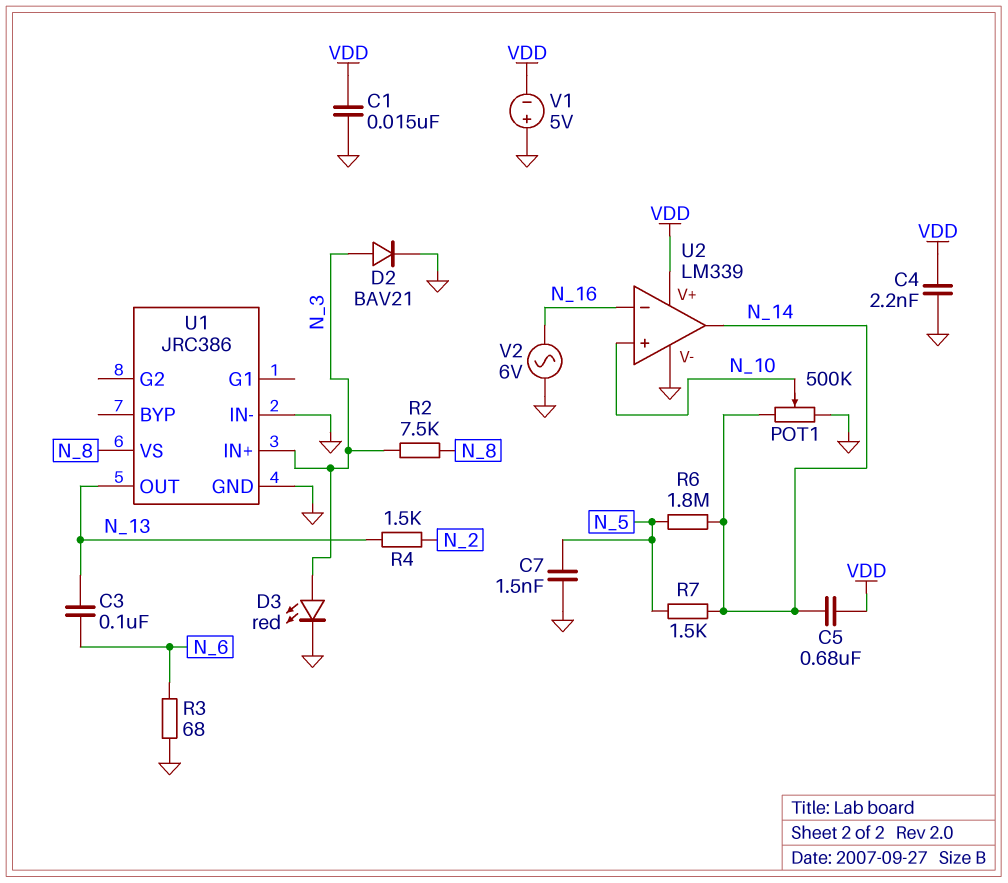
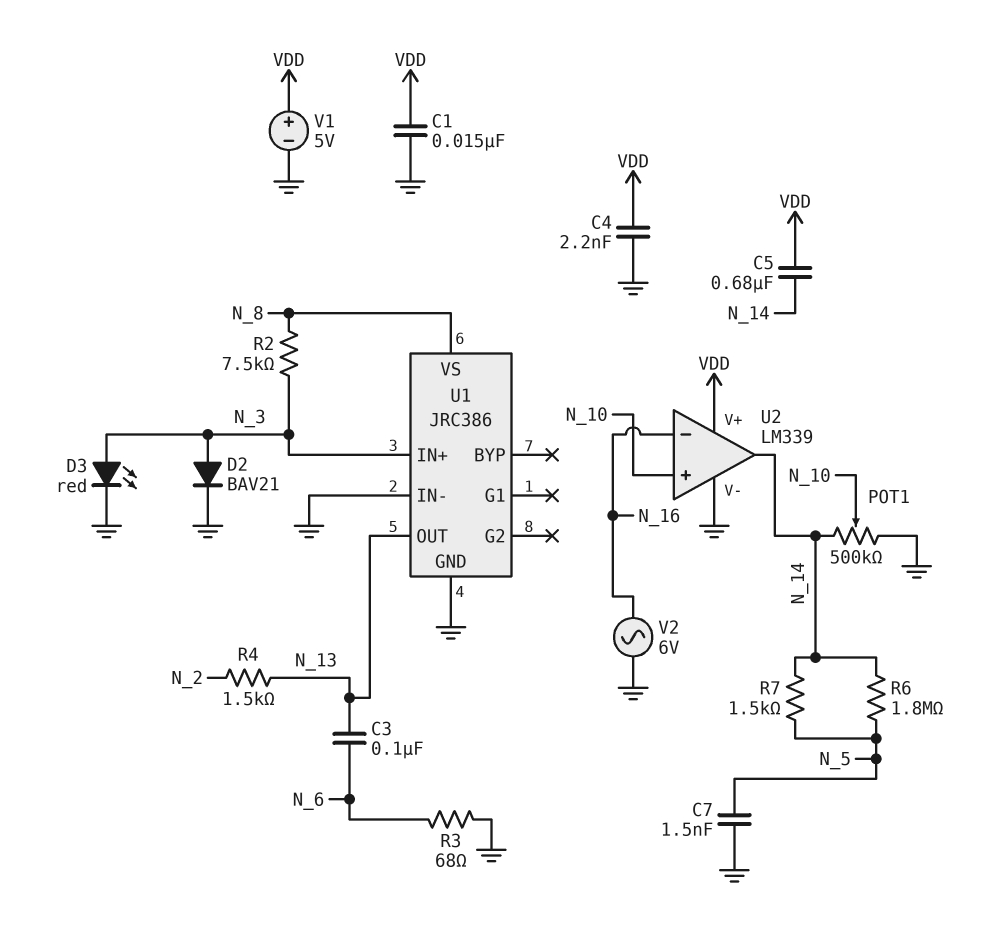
V1: 5V (plus GND, minus VDD) -> 5V (plus VDD, minus GND)

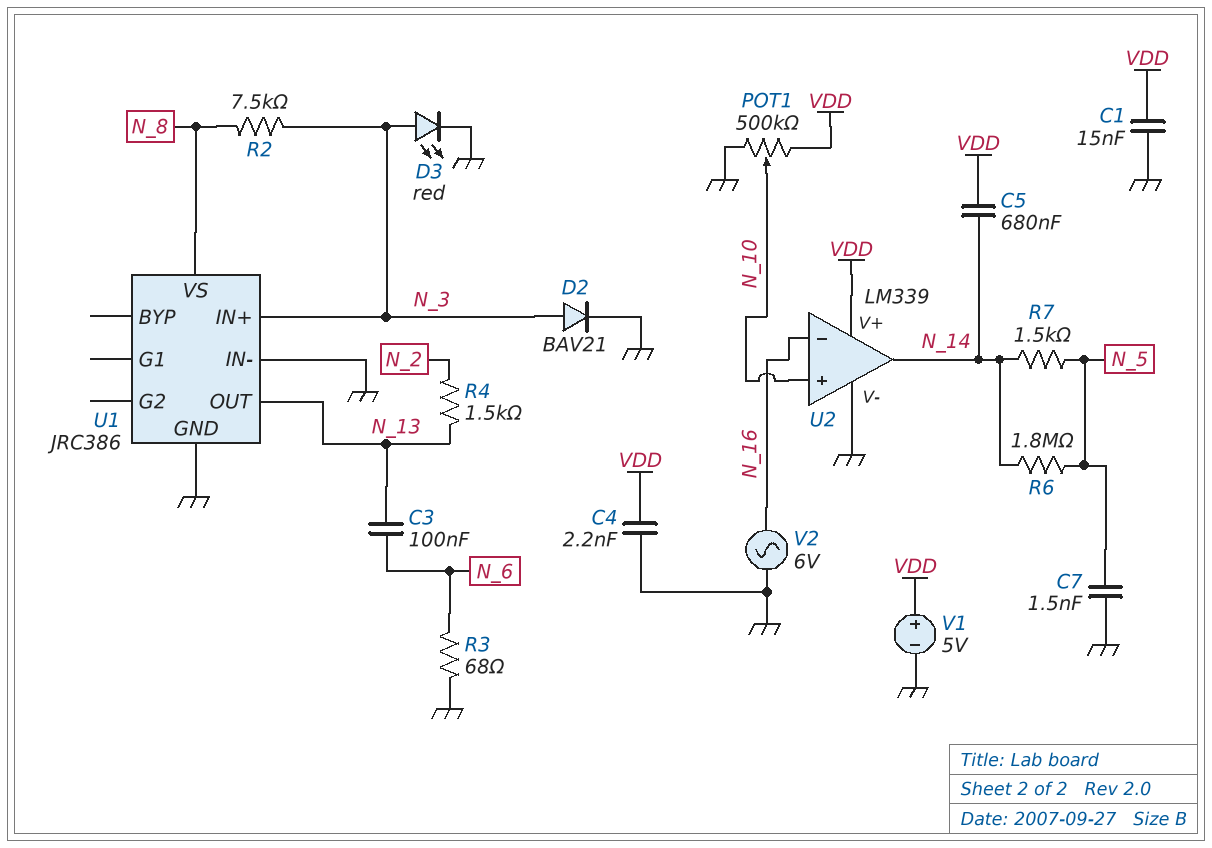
POT1: 500k (GND, N_14, wiper N_10) -> 500k (GND, VDD, wiper N_10)

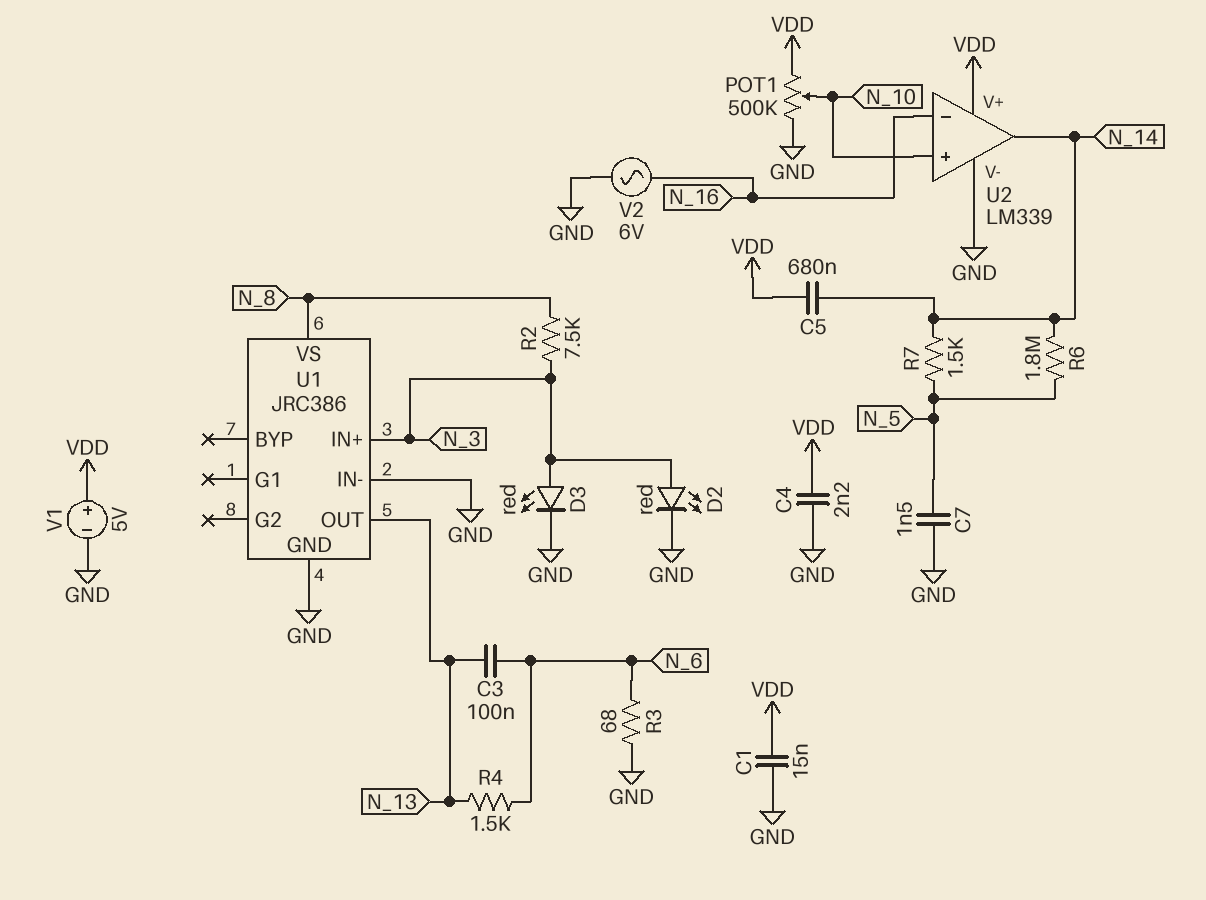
D2: diode BAV21 (A N_3, K GND) -> LED red (A N_3, K GND)
R4: 1.5k (N_2, N_13) -> 1.5k (N_6, N_13)

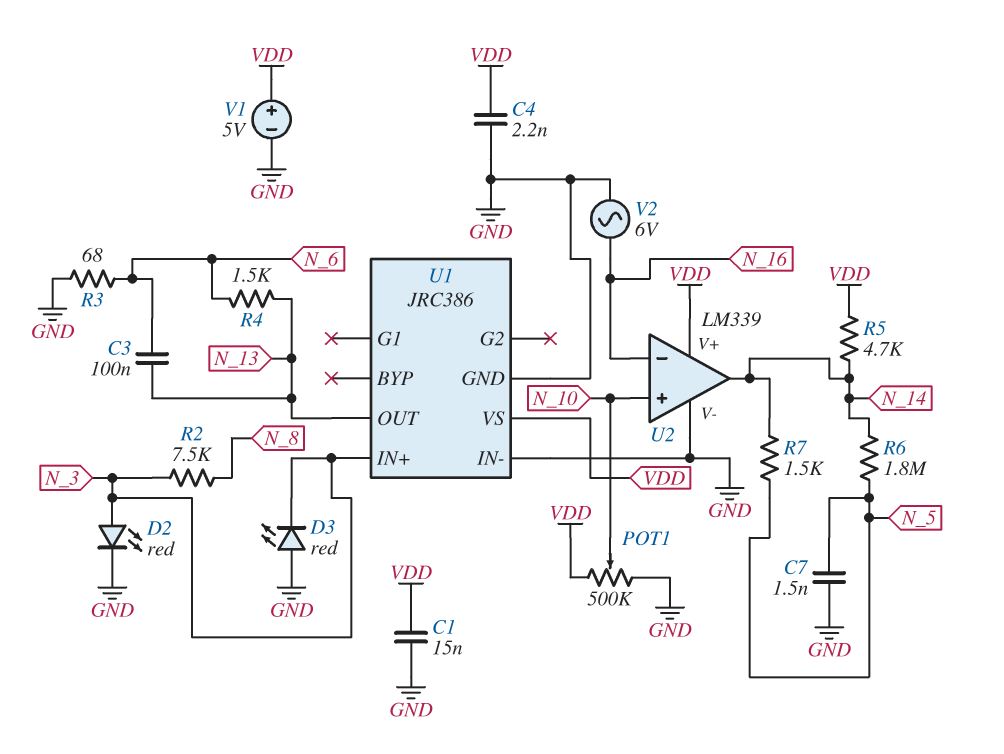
C5: 680nF (N_14, VDD) -> none
D3: LED red (A N_3, K GND) -> LED red (A GND, K N_3)
R5: none -> 4.7k (N_14, VDD)
U1 pin VS: N_8 -> VDD

